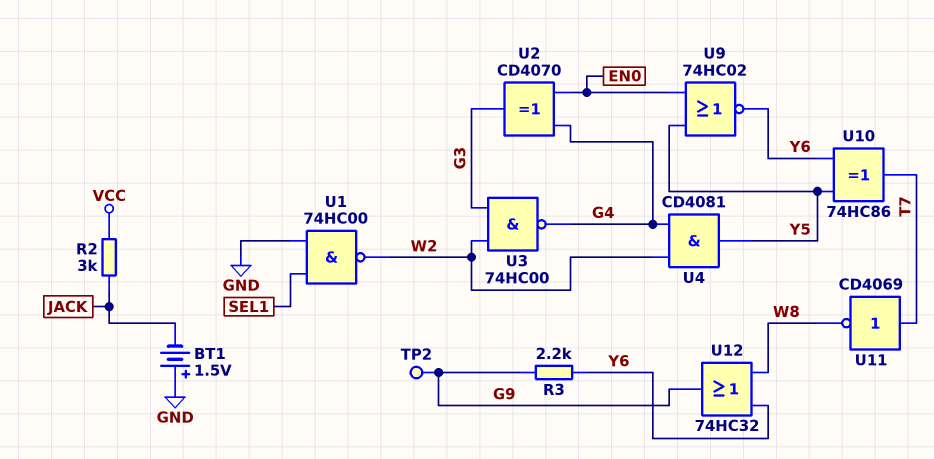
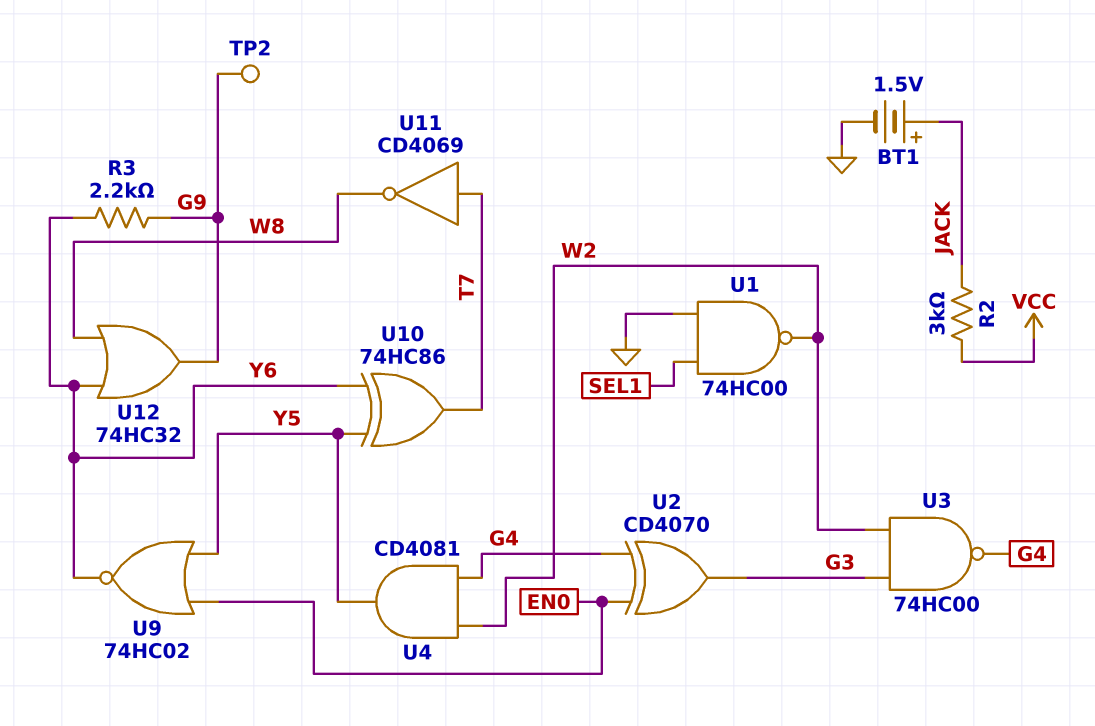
BT1: 1.5V (plus GND, minus JACK) -> 1.5V (plus JACK, minus GND)

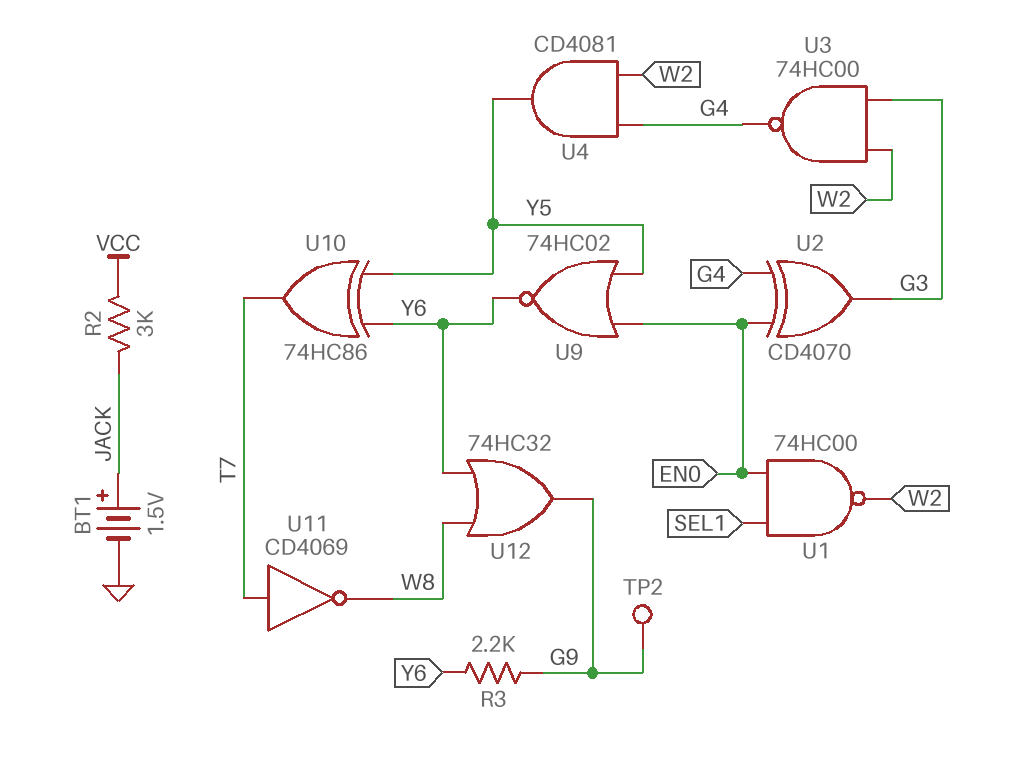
U1: NAND 74HC00 (in GND, in SEL1, out W2) -> NAND 74HC00 (in EN0, in SEL1, out W2)

